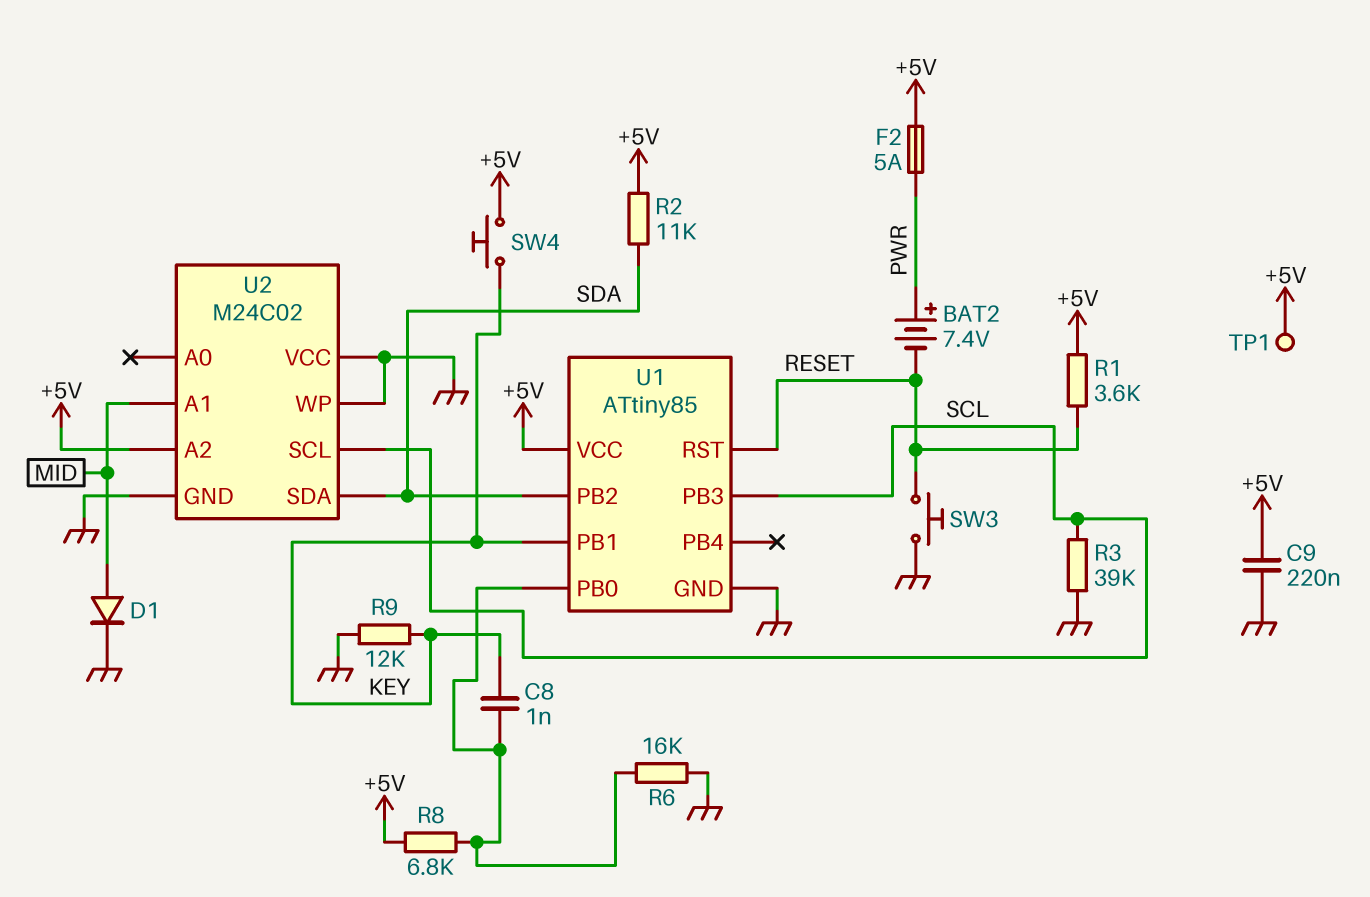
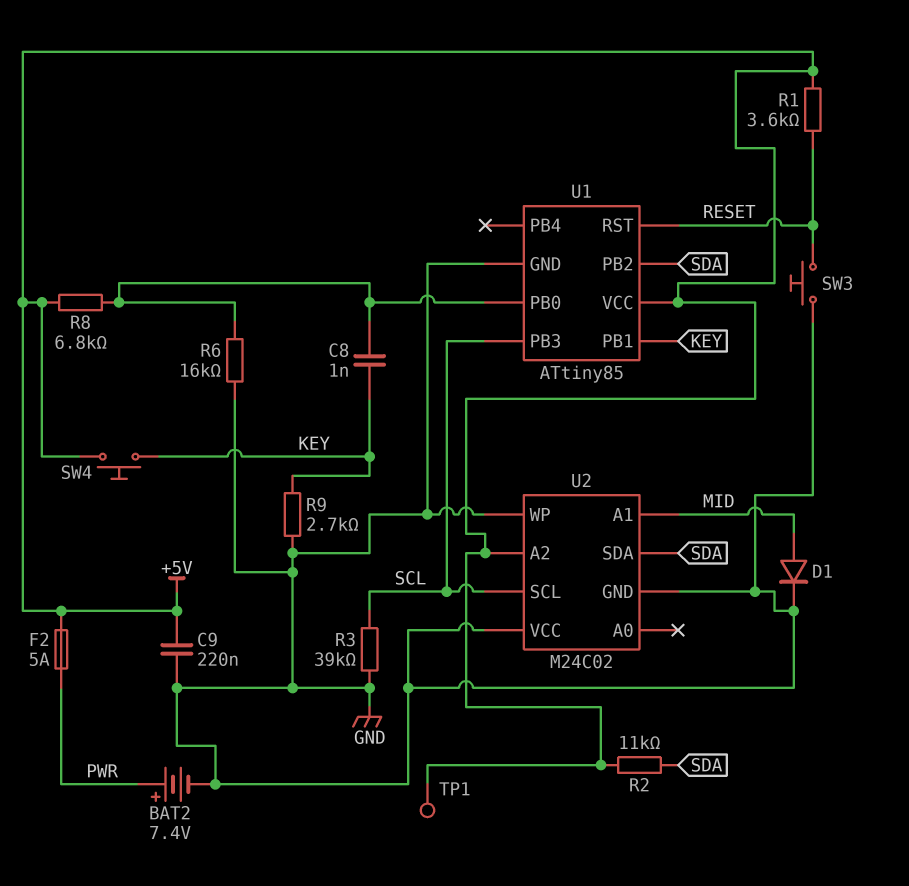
BAT2: 7.4V (plus PWR, minus RESET) -> 7.4V (plus PWR, minus GND)
R9: 12k (GND, KEY) -> 2.7k (GND, KEY)

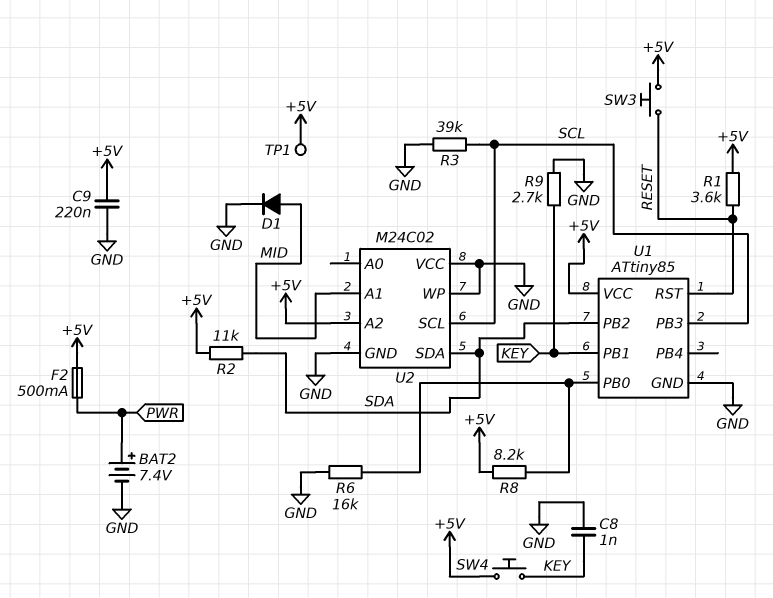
C8: 1nF (KEY, U1/PB0) -> 1nF (GND, KEY)
F2: 5A (+5V, PWR) -> 500mA (+5V, PWR)
R8: 6.8k (+5V, U1/PB0) -> 8.2k (+5V, U1/PB0)
SW3: button (GND, RESET) -> button (+5V, RESET)

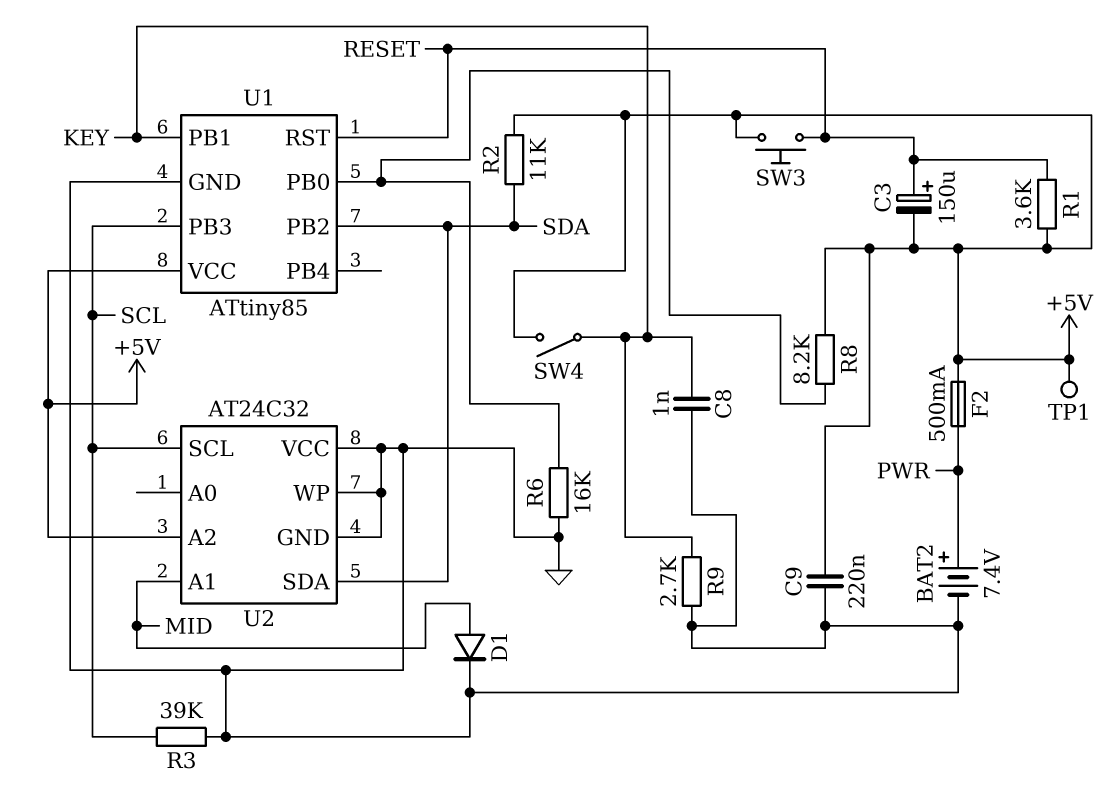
C3: none -> 150uF (plus RESET, minus +5V)
SW4: button (+5V, KEY) -> switch (+5V, KEY)
U2: M24C02 -> AT24C32

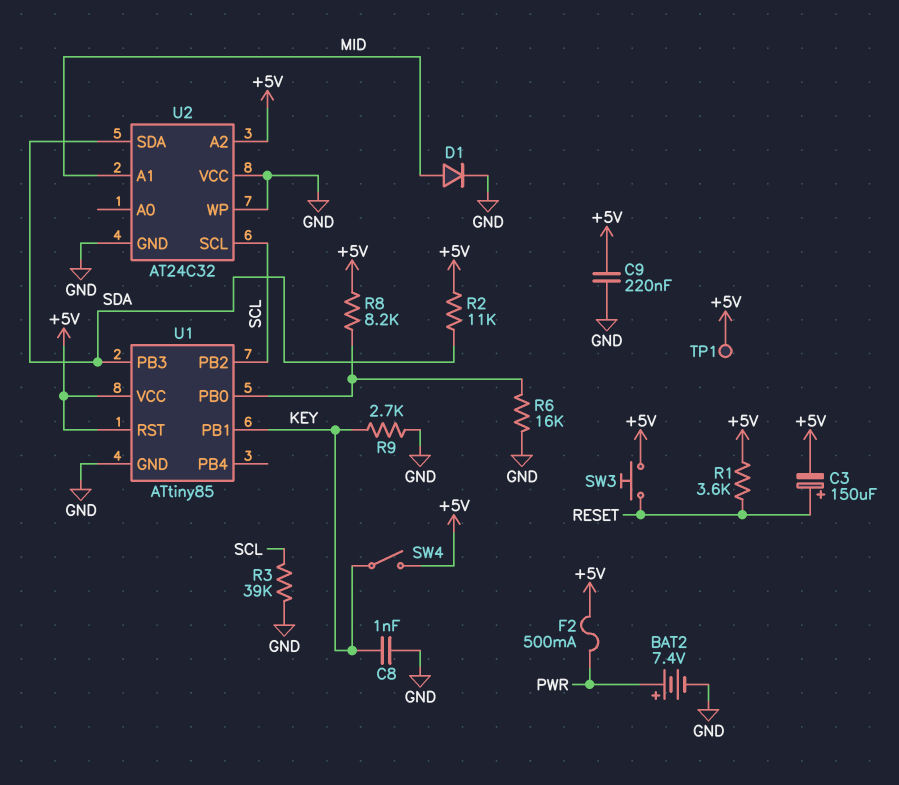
U1 pin PB2: SDA -> SCL
U1 pin PB3: SCL -> SDA
U1 pin RST: RESET -> +5V

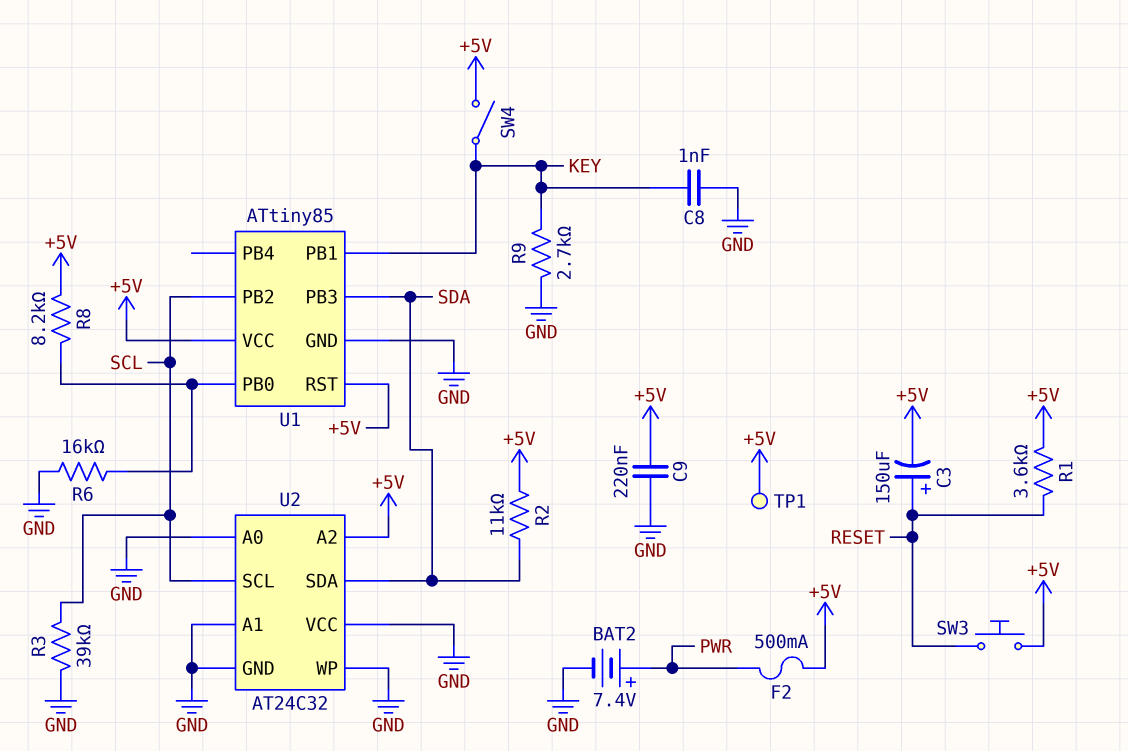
D1: diode (A MID, K GND) -> none
U2 pin A0: none -> GND
U2 pin A1: MID -> GND

